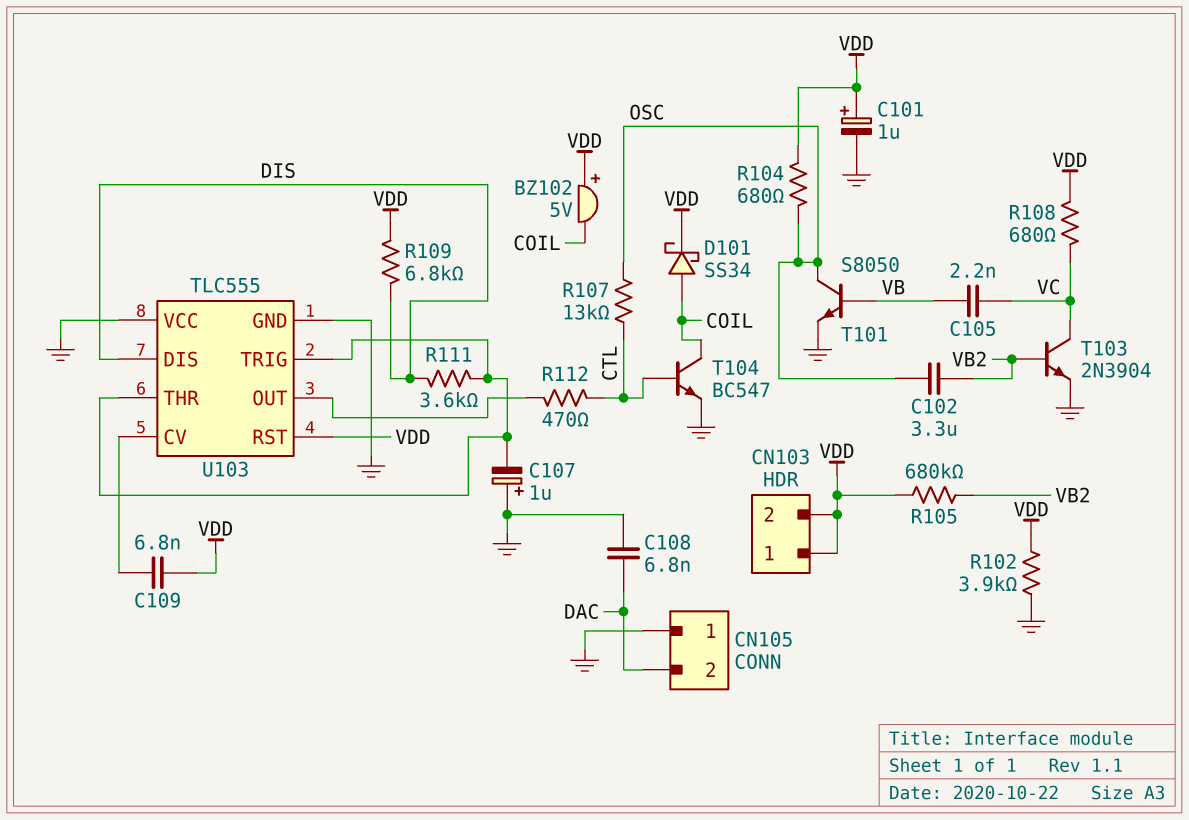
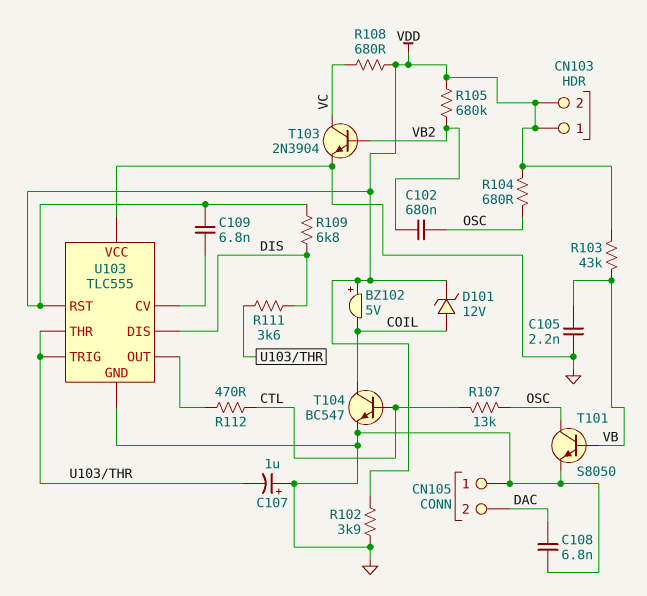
C101: 1uF (plus VDD, minus GND) -> none
C102: 3.3uF (OSC, VB2) -> 680nF (OSC, VB2)
C105: 2.2nF (VB, VC) -> 2.2nF (GND, VB)
D101: schottky SS34 (A COIL, K VDD) -> zener 12V (A COIL, K VDD)
R103: none -> 43k (VB, VDD)

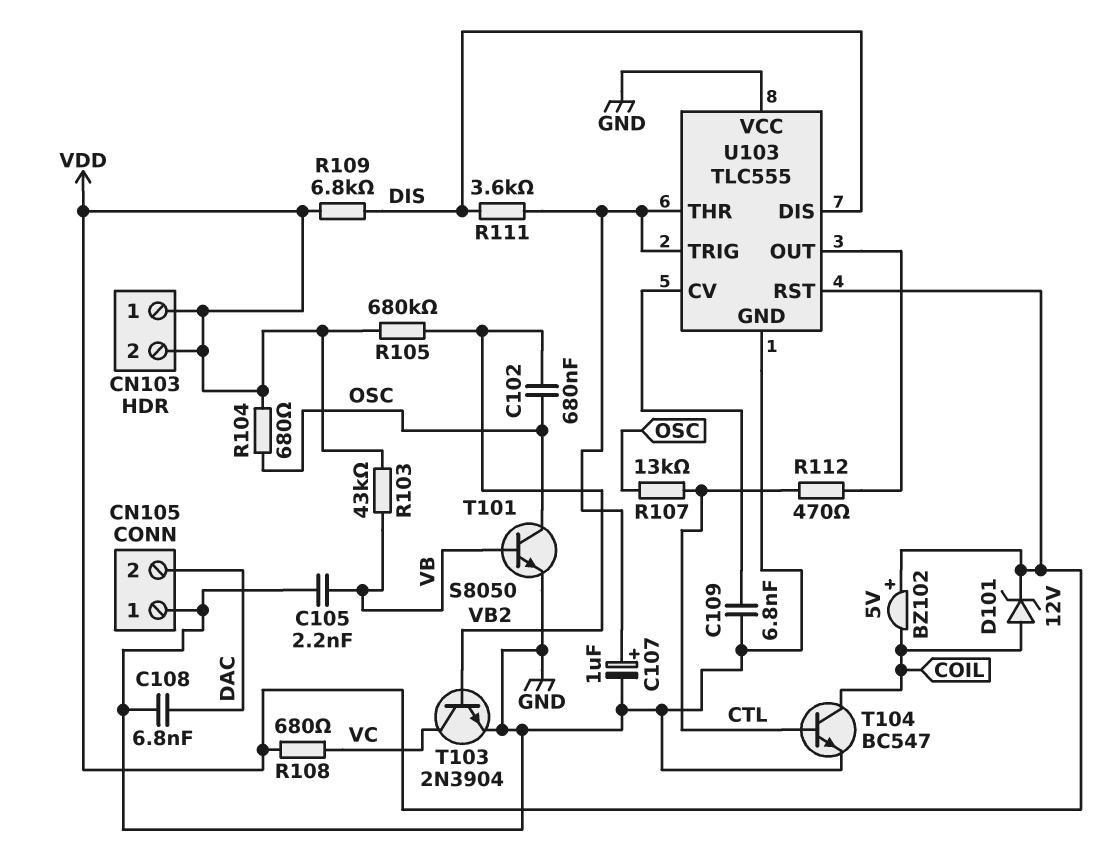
C107: 1uF (plus GND, minus U103/THR) -> 1uF (plus U103/THR, minus GND)
C109: 6.8nF (U103/CV, VDD) -> 6.8nF (GND, U103/CV)
R102: 3.9k (GND, VDD) -> none

